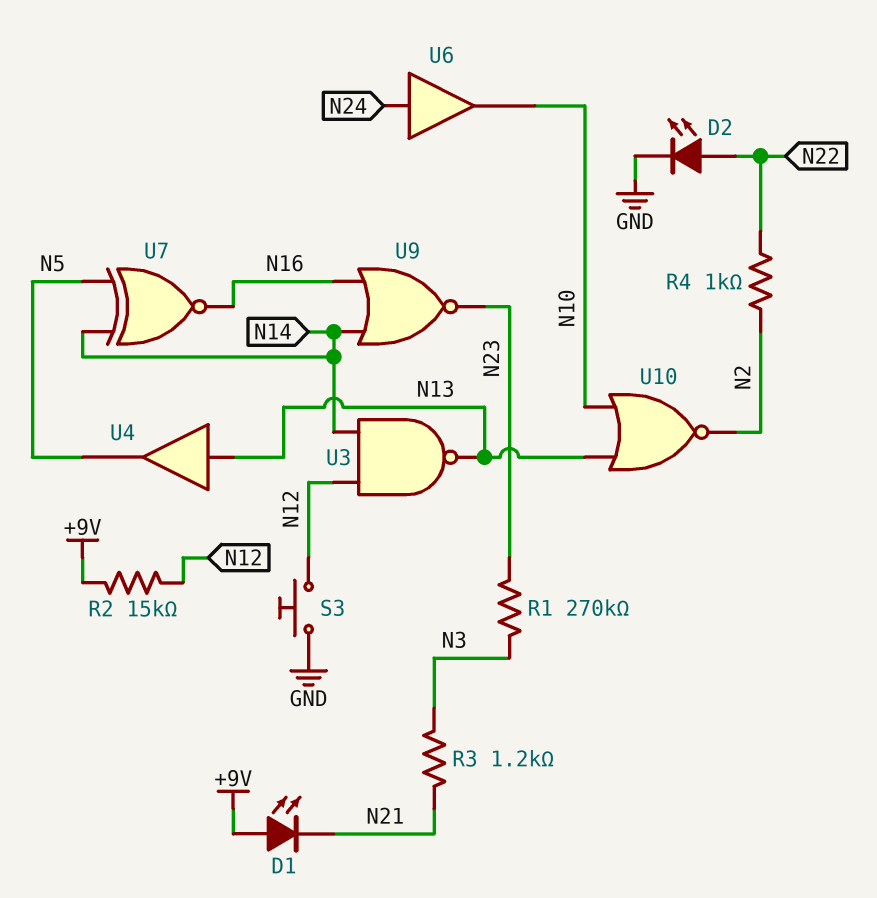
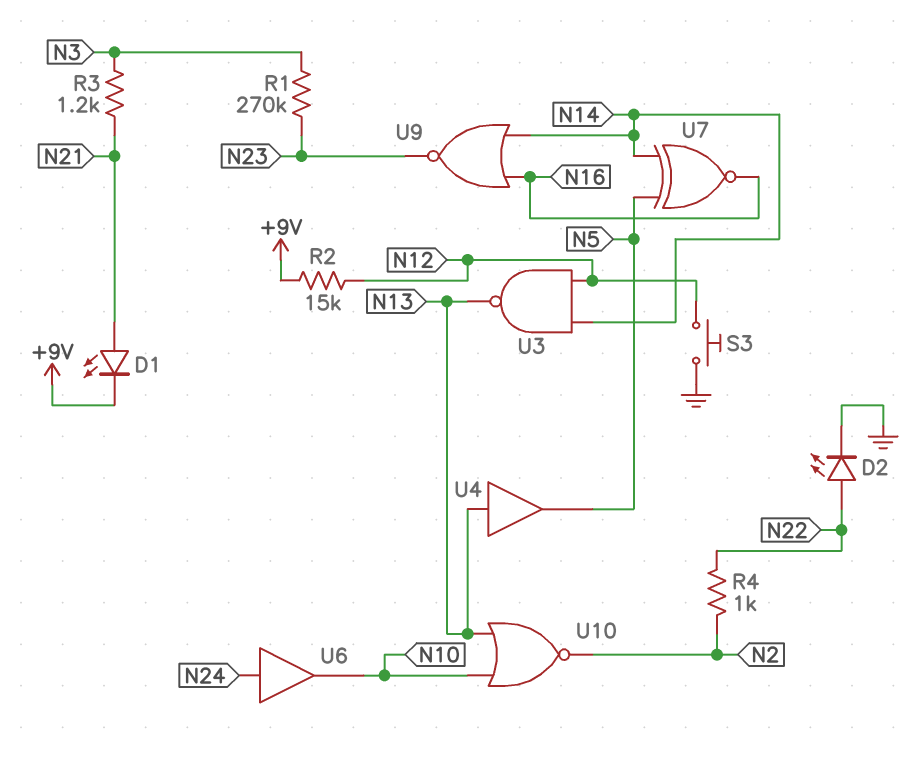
D1: LED (A +9V, K N21) -> LED (A N21, K +9V)

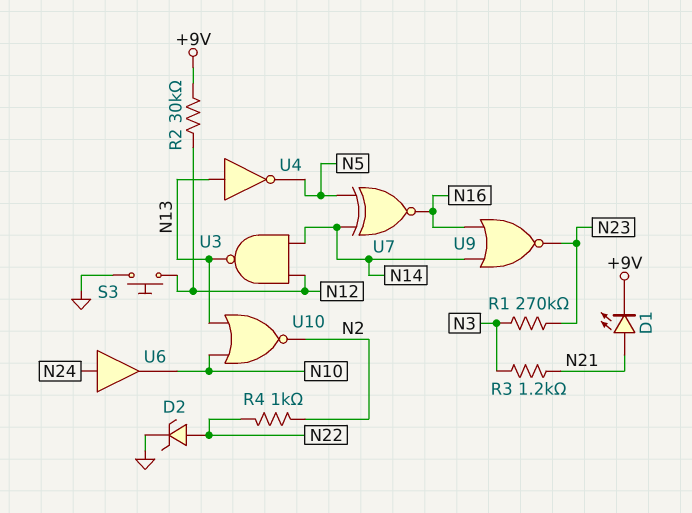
D2: LED (A N22, K GND) -> zener (A N22, K GND)
R2: 15k (+9V, N12) -> 30k (+9V, N12)
U4: buffer (in N13, out N5) -> NOT (in N13, out N5)

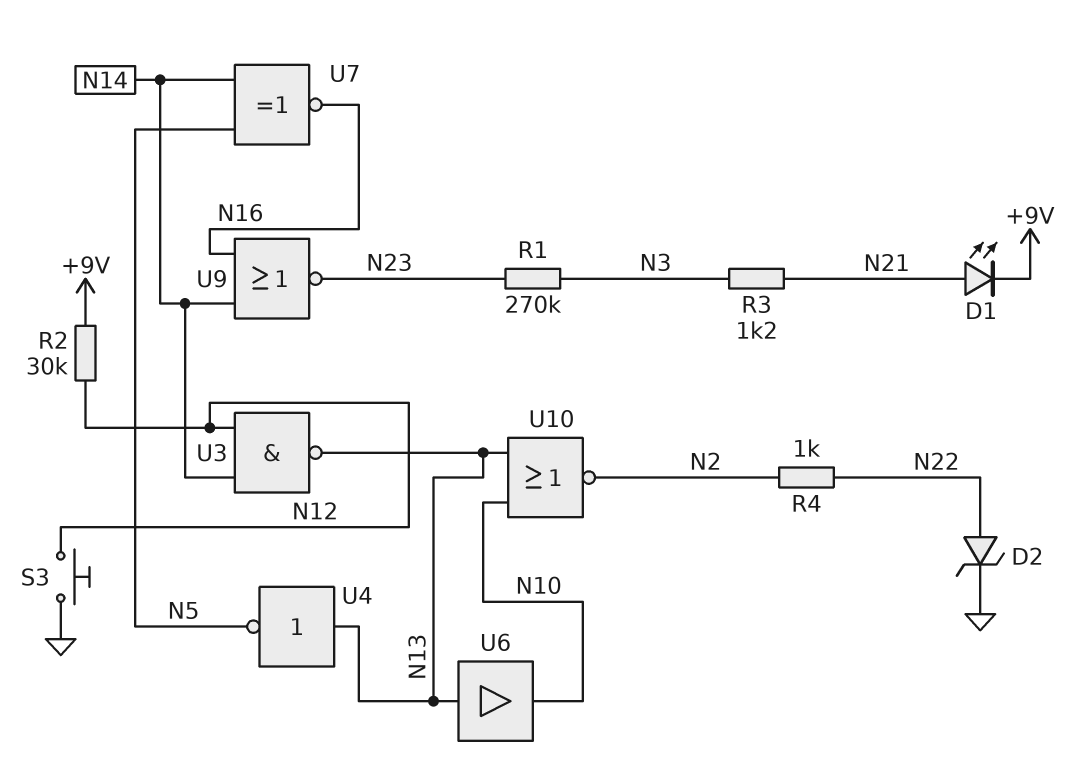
U6: buffer (in N24, out N10) -> buffer (in N13, out N10)

